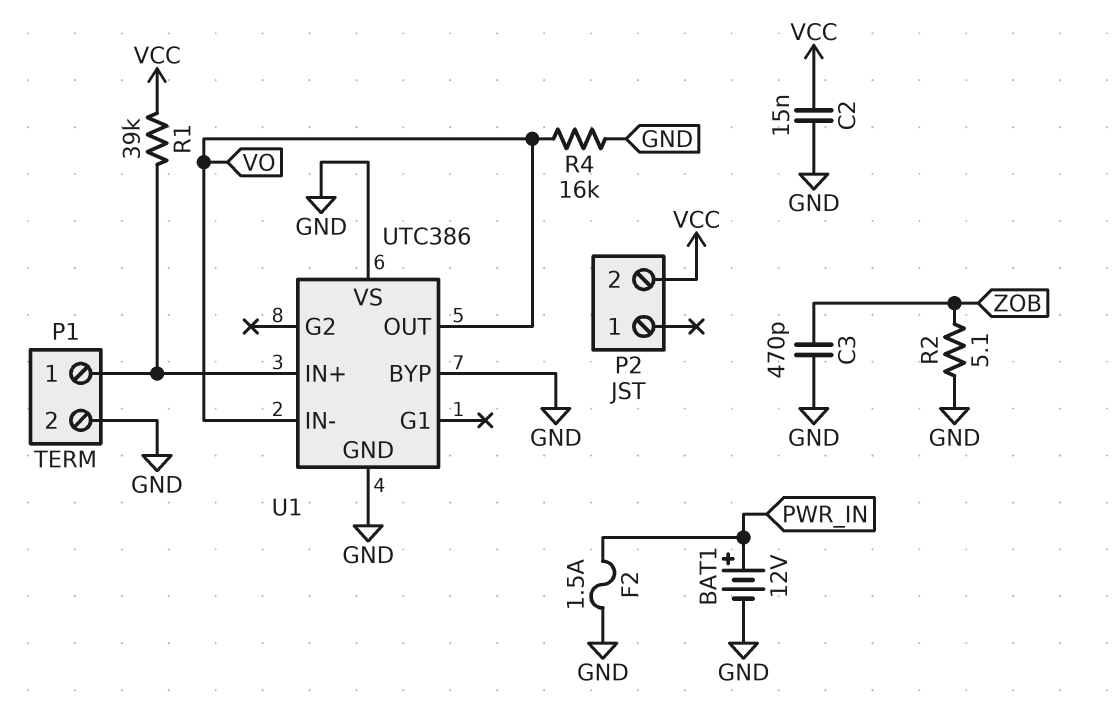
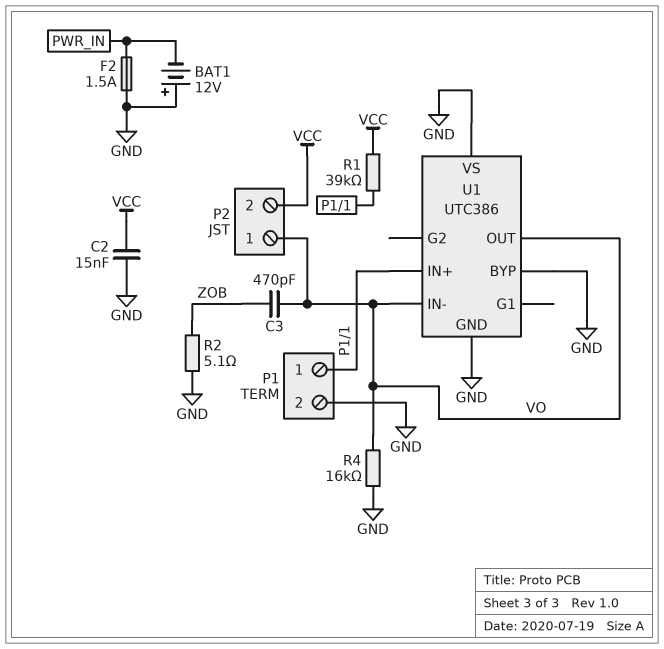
BAT1: 12V (plus PWR_IN, minus GND) -> 12V (plus GND, minus PWR_IN)
C3: 470pF (GND, ZOB) -> 470pF (VO, ZOB)
P2 pin 1: none -> VO

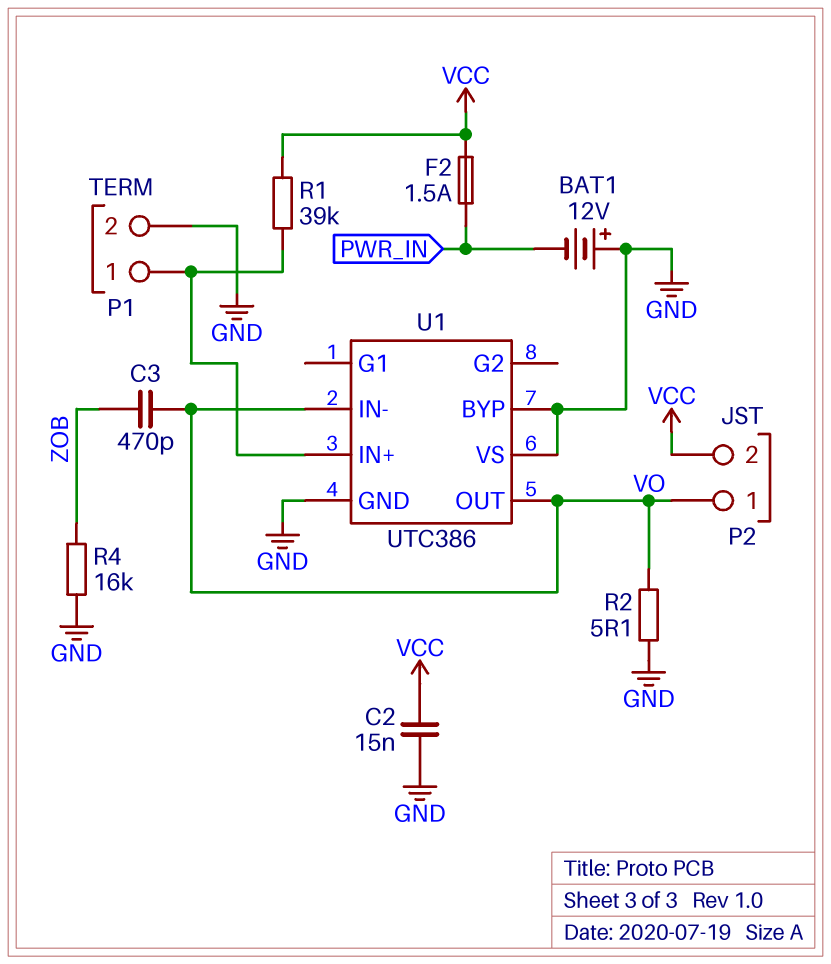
F2: 1.5A (GND, PWR_IN) -> 1.5A (PWR_IN, VCC)
R2: 5.1 (GND, ZOB) -> 5.1 (GND, VO)
R4: 16k (GND, VO) -> 16k (GND, ZOB)

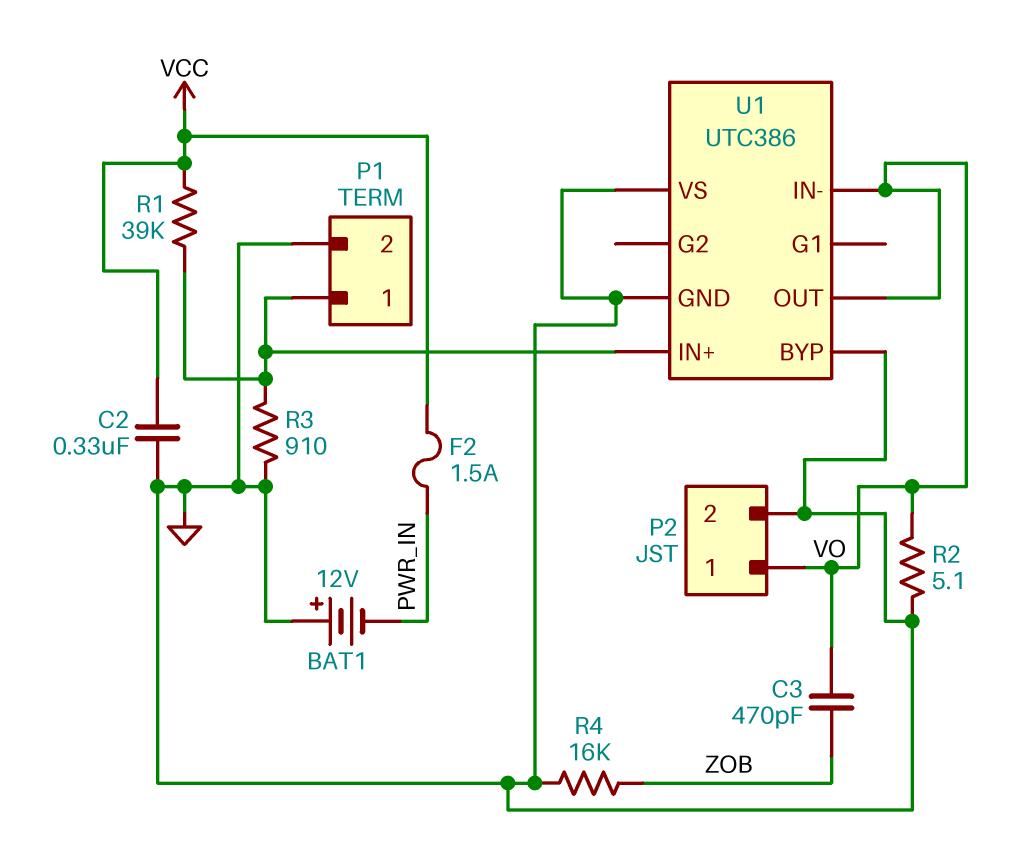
C2: 15nF (GND, VCC) -> 330nF (GND, VCC)
P2 pin 2: VCC -> GND
R3: none -> 910 (GND, P1/1)

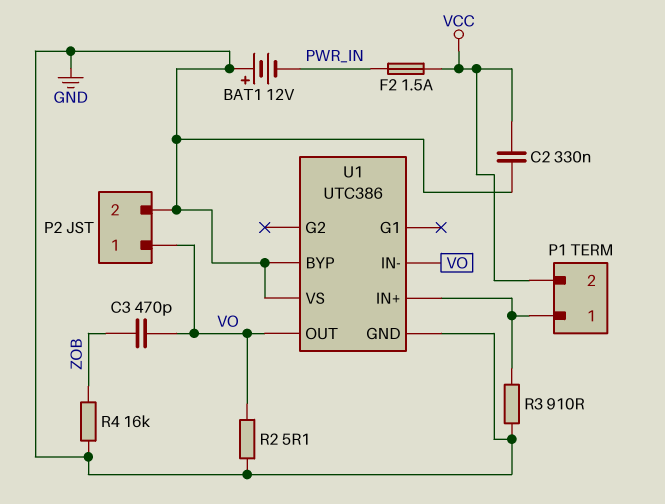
P1 pin 2: GND -> VCC
R1: 39k (P1/1, VCC) -> none

